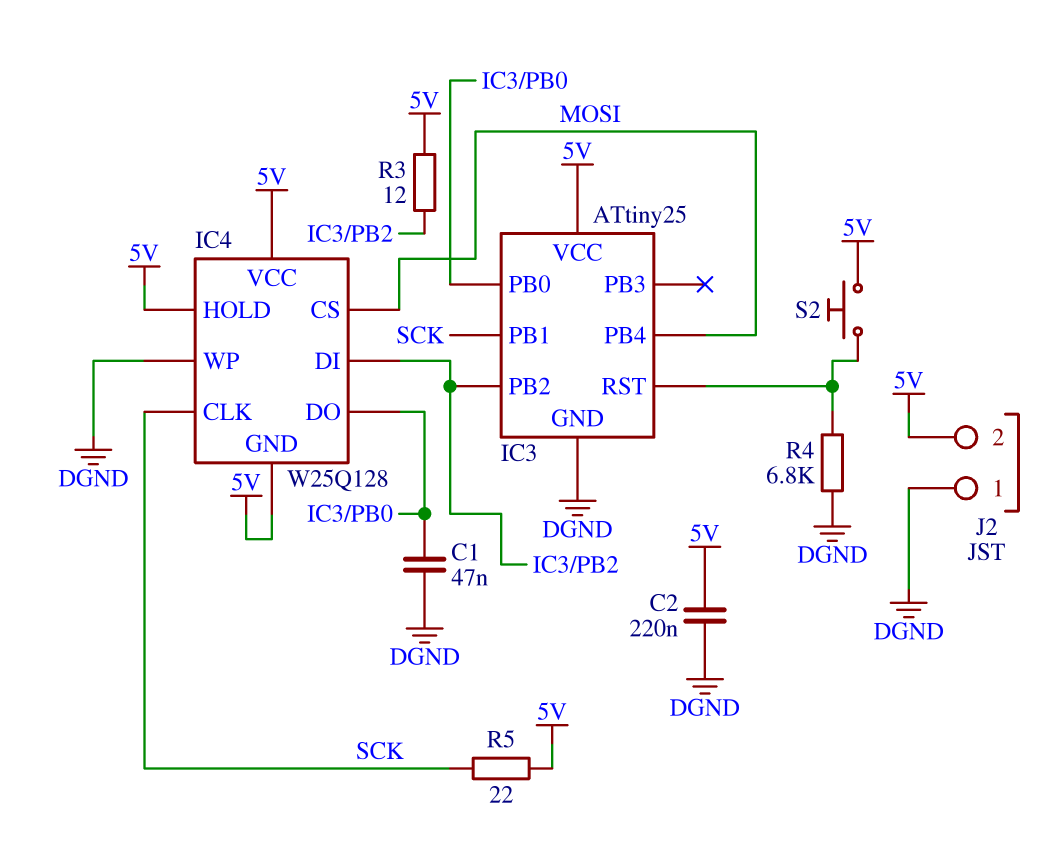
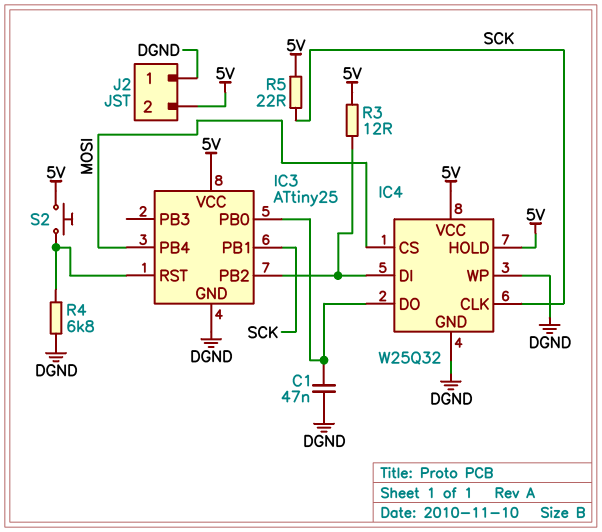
C2: 220nF (5V, DGND) -> none
IC4: W25Q128 -> W25Q32
IC4 pin GND: 5V -> DGND

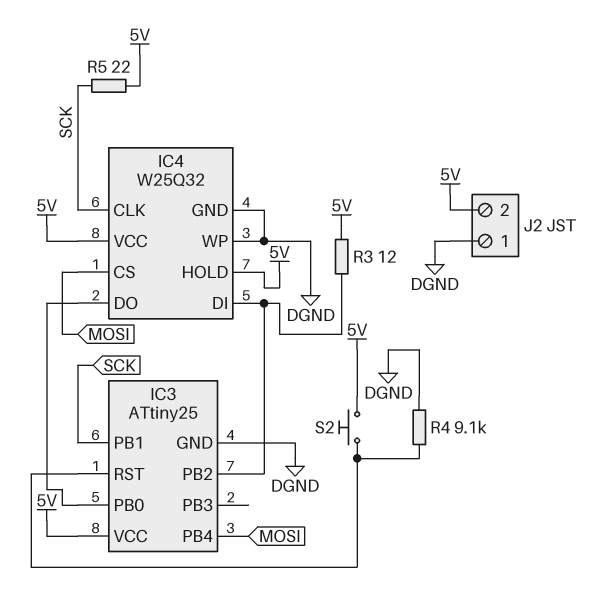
C1: 47nF (DGND, IC3/PB0) -> none
R4: 6.8k (DGND, IC3/RST) -> 9.1k (DGND, IC3/RST)

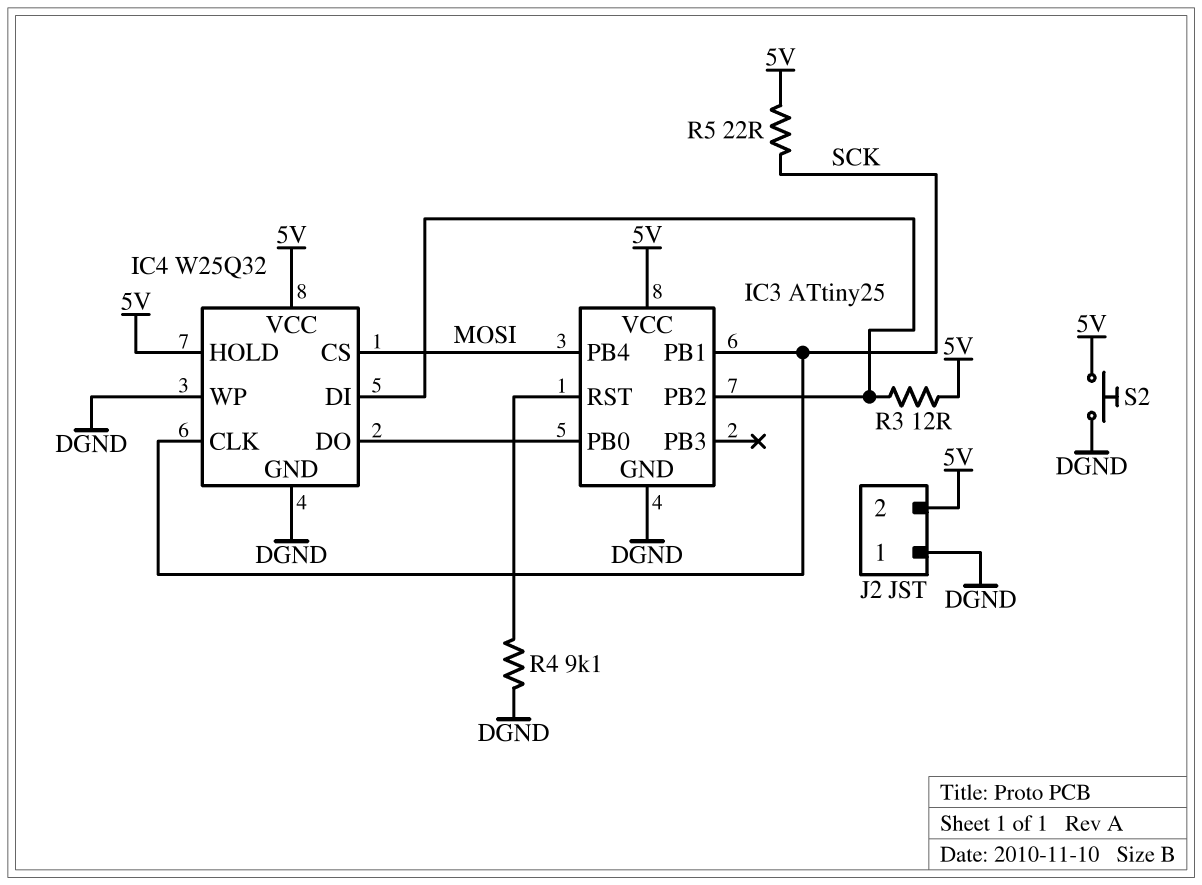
S2: button (5V, IC3/RST) -> button (5V, DGND)

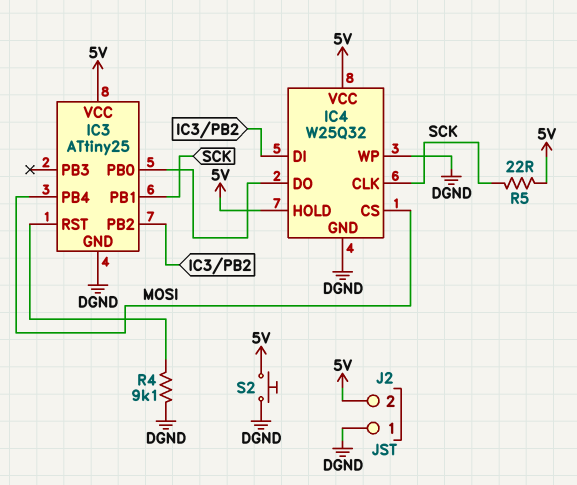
R3: 12 (5V, IC3/PB2) -> none

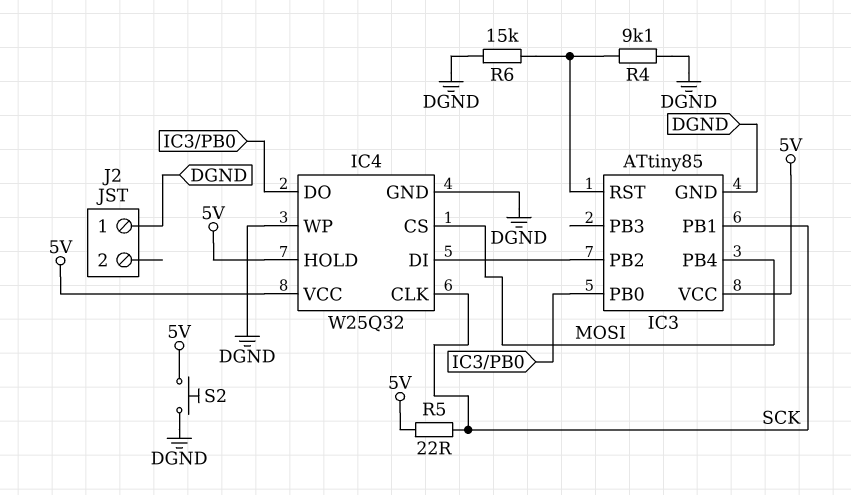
IC3: ATtiny25 -> ATtiny85
J2 pin 2: 5V -> none
R6: none -> 15k (DGND, IC3/RST)

